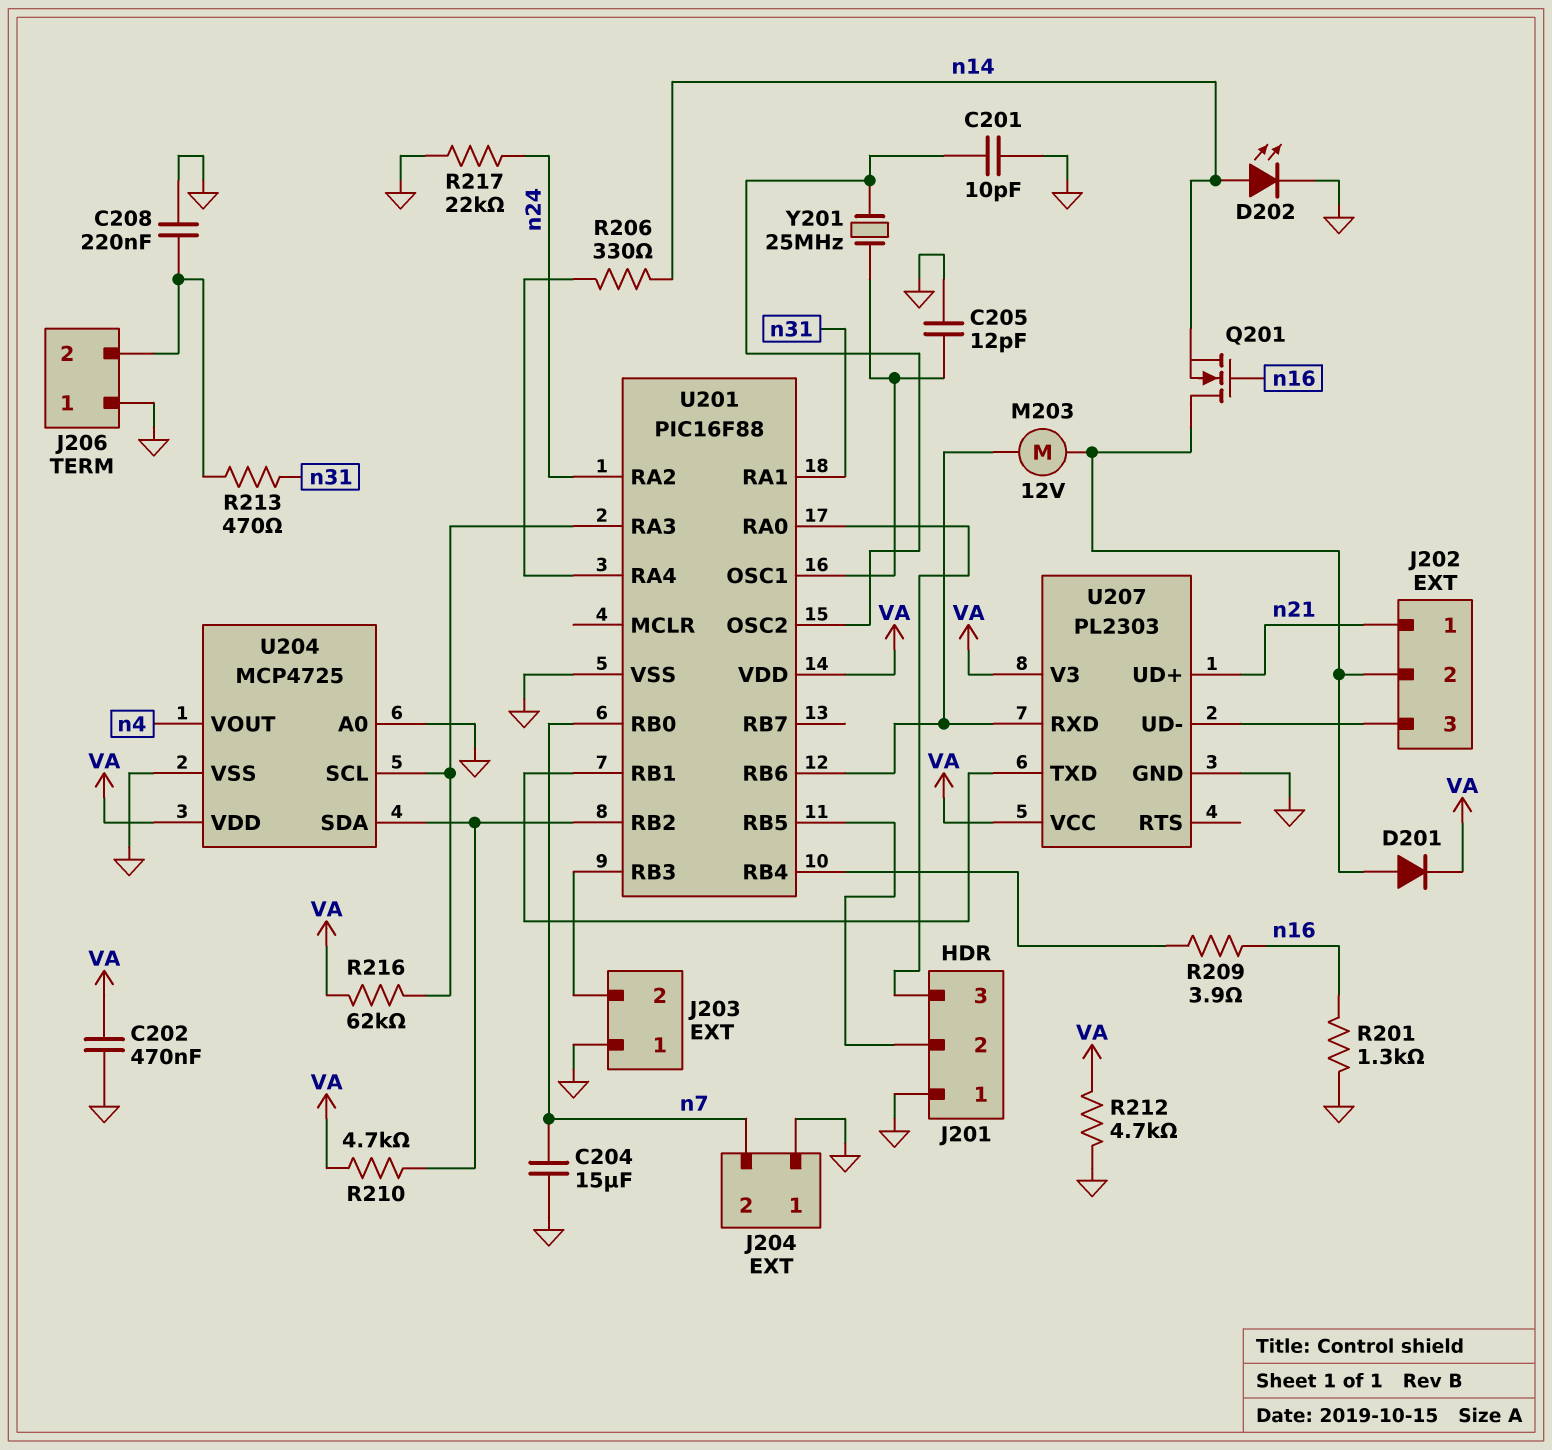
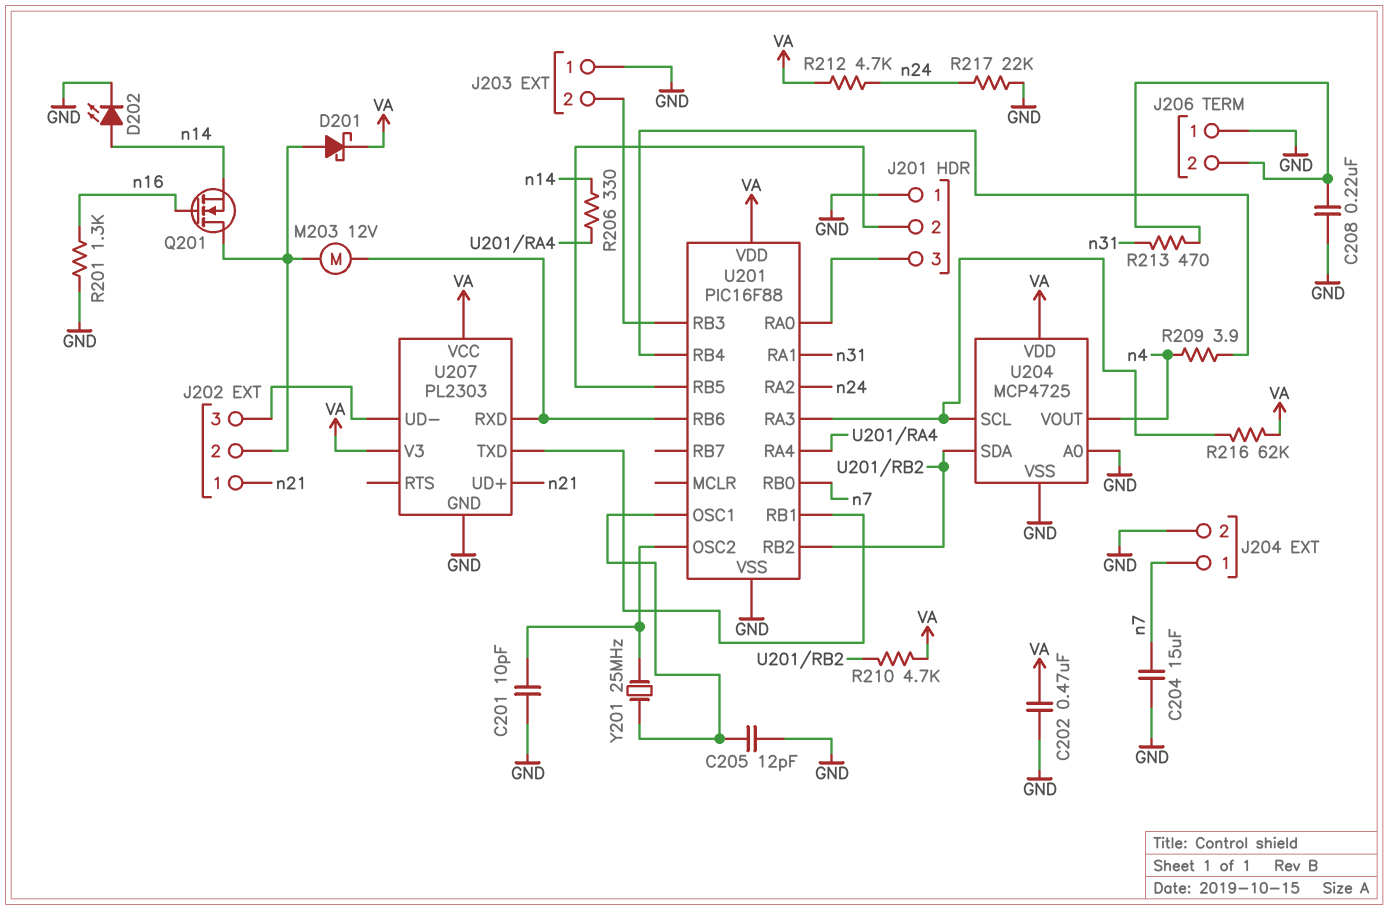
D201: diode (A J202/2, K VA) -> schottky (A J202/2, K VA)
J204 pin 1: GND -> n7
J204 pin 2: n7 -> GND
R209: 3.9 (U201/RB4, n16) -> 3.9 (U201/RB4, n4)
R212: 4.7k (GND, VA) -> 4.7k (VA, n24)

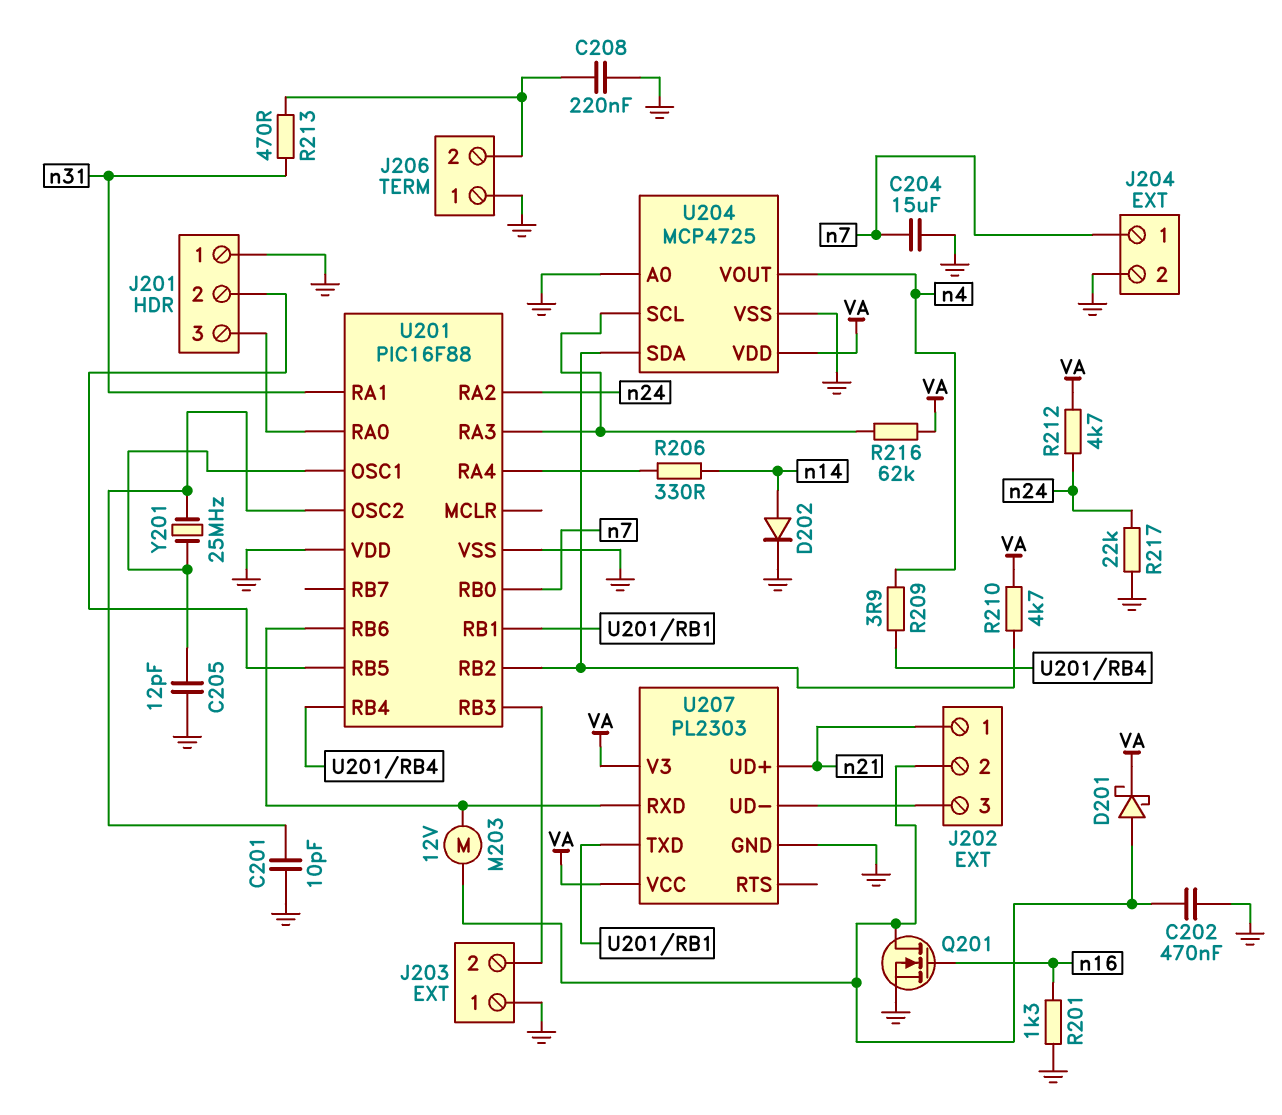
C202: 470nF (GND, VA) -> 470nF (GND, J202/2)
D202: LED (A n14, K GND) -> diode (A n14, K GND)
Q201: NMOS (G n16, D J202/2, S n14) -> NMOS (G n16, D J202/2, S GND)
U201 pin VDD: VA -> GND

